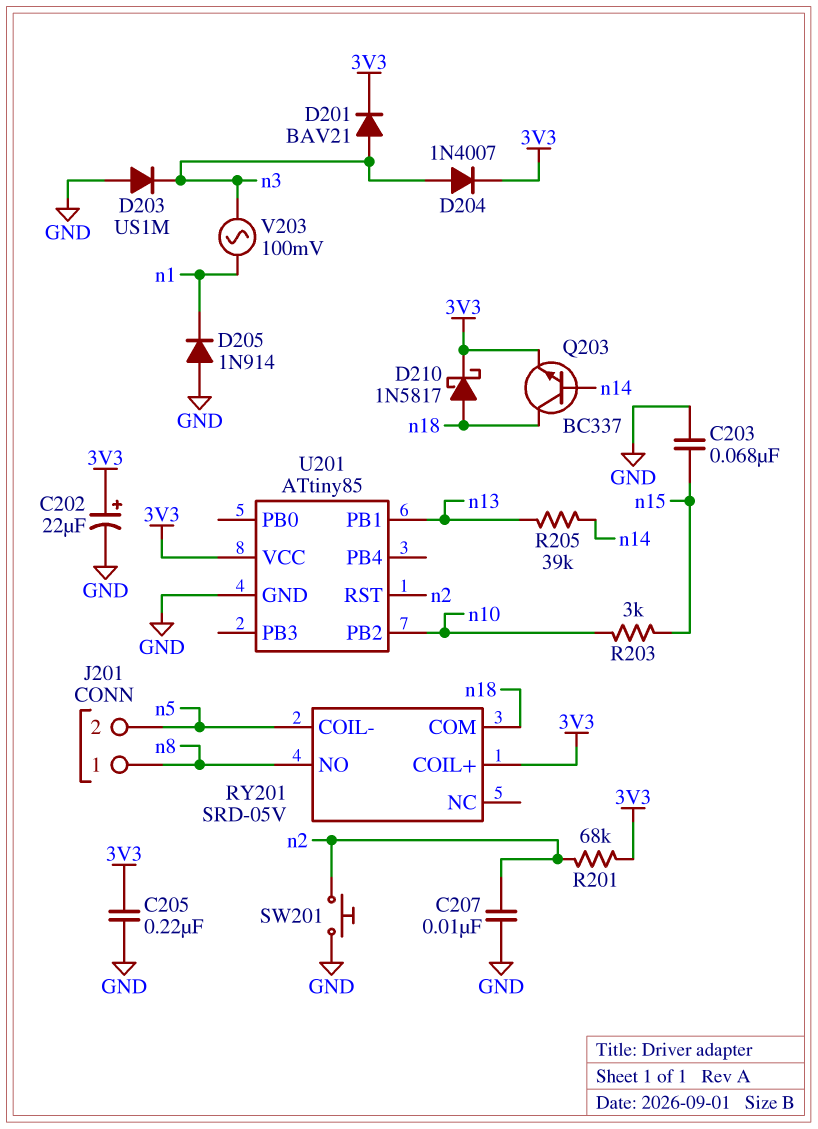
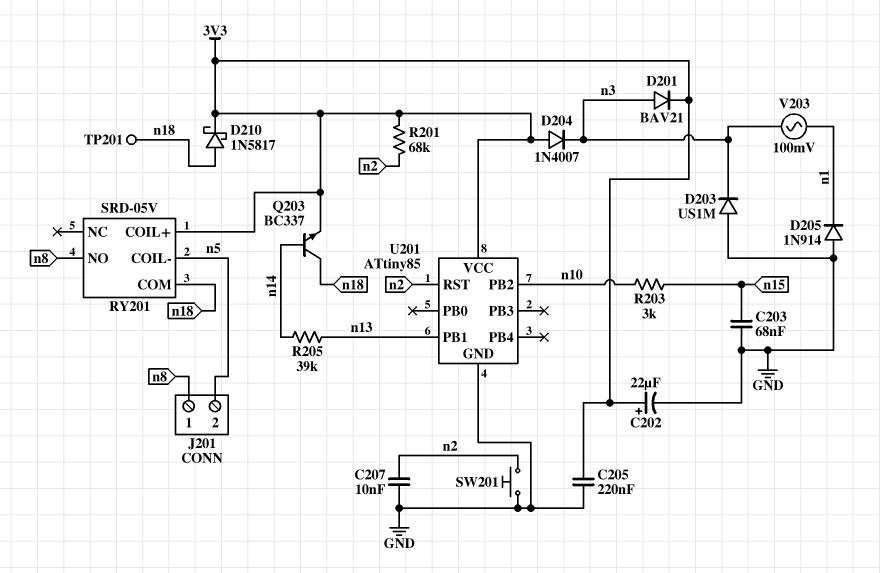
D204: diode 1N4007 (A n3, K 3V3) -> diode 1N4007 (A 3V3, K n3)
TP201: none -> test point (n18)

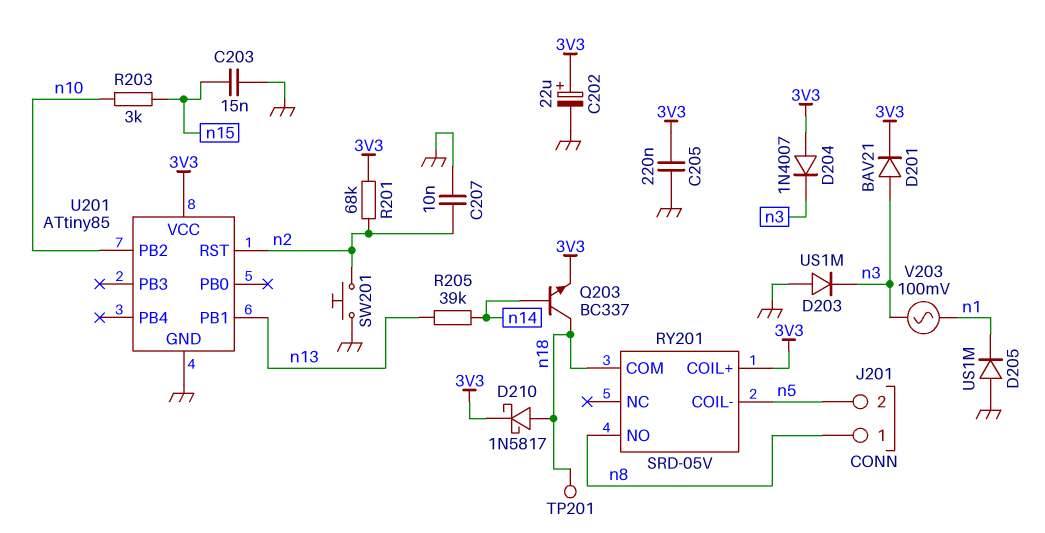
C203: 68nF (GND, n15) -> 15nF (GND, n15)
D205: diode 1N914 (A GND, K n1) -> diode US1M (A GND, K n1)

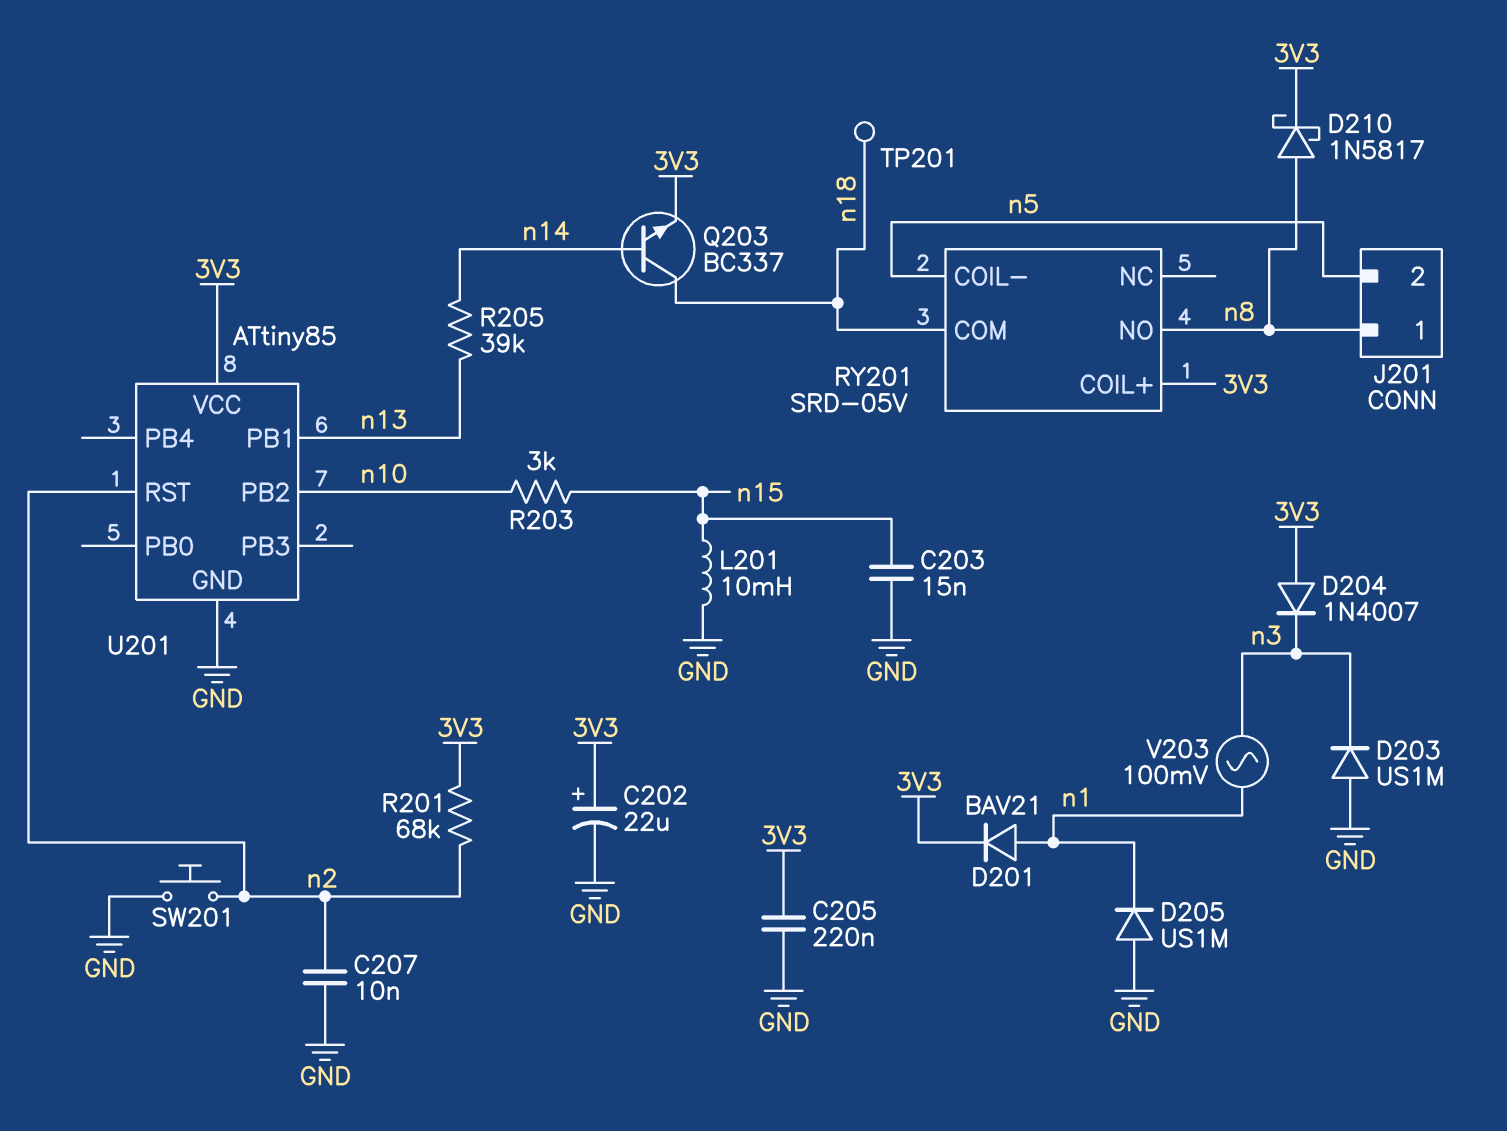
D201: diode BAV21 (A n3, K 3V3) -> diode BAV21 (A n1, K 3V3)
D210: schottky 1N5817 (A n18, K 3V3) -> schottky 1N5817 (A n8, K 3V3)
L201: none -> 10mH (GND, n15)

